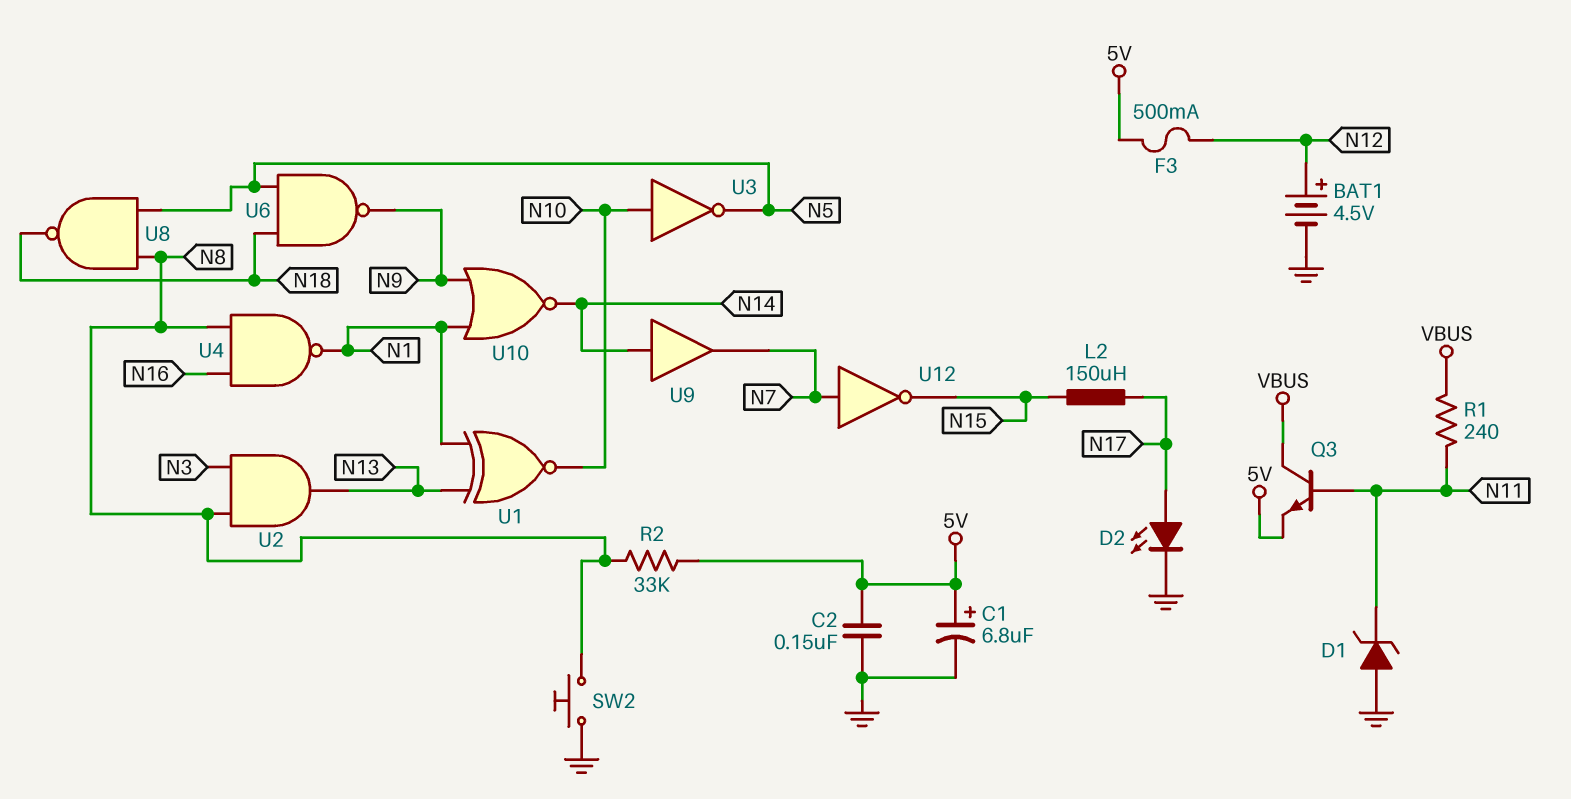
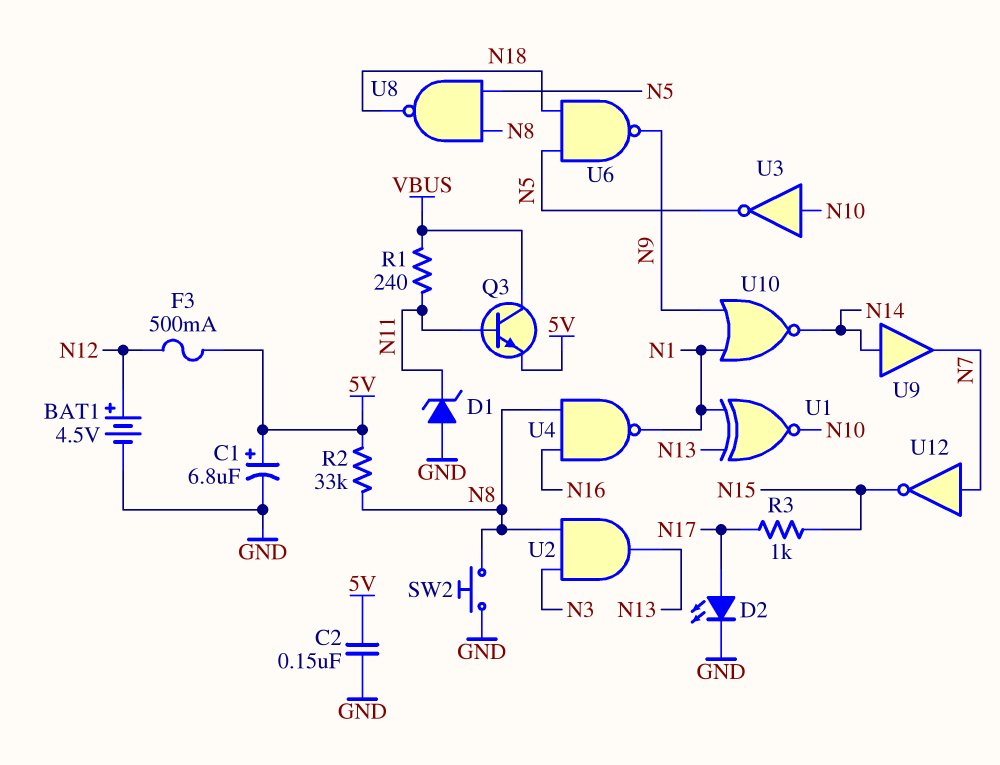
L2: 150uH (N15, N17) -> none
R3: none -> 1k (N15, N17)

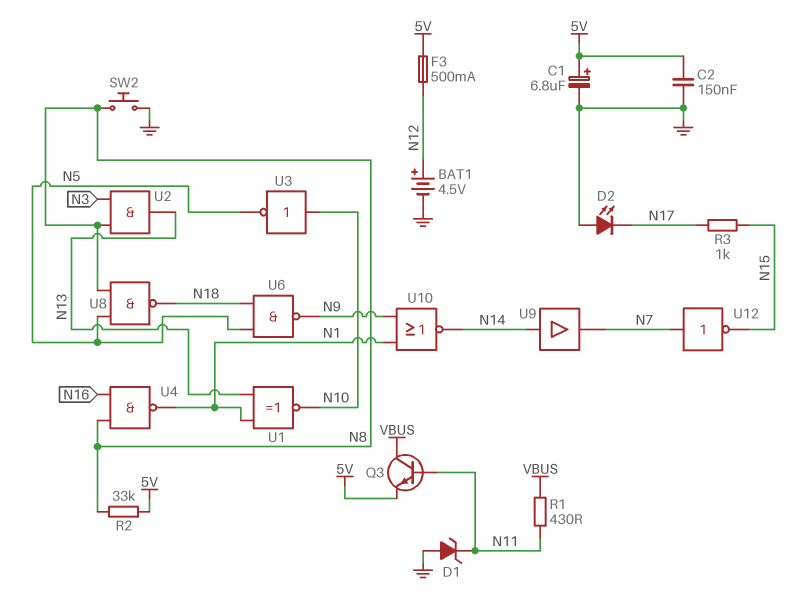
D2: LED (A N17, K GND) -> LED (A GND, K N17)
R1: 240 (N11, VBUS) -> 430 (N11, VBUS)

